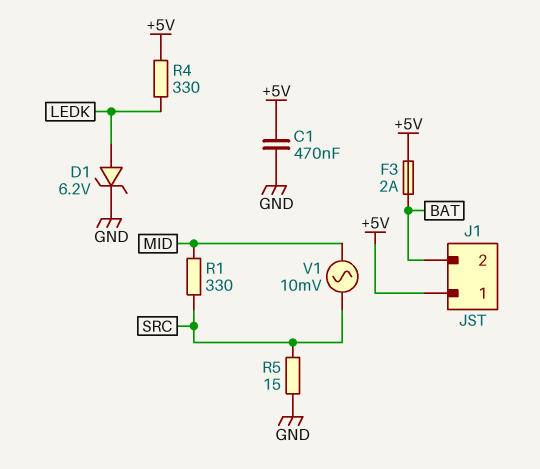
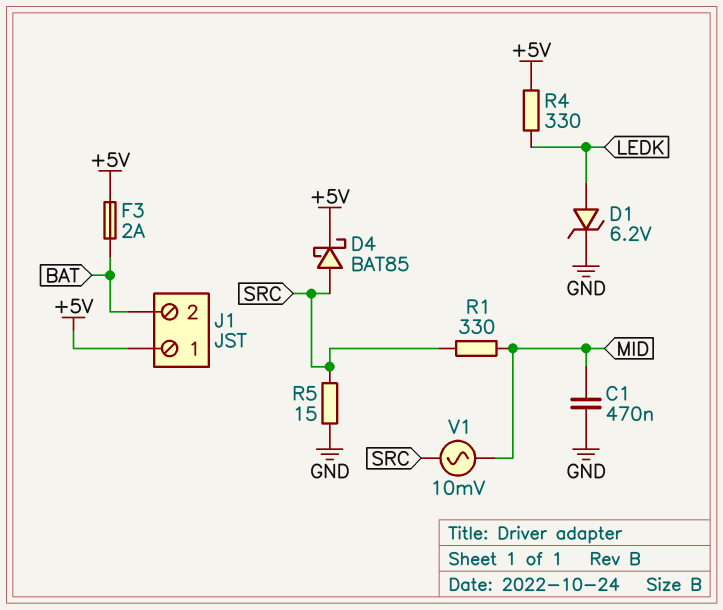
C1: 470nF (+5V, GND) -> 470nF (GND, MID)
D4: none -> schottky BAT85 (A SRC, K +5V)

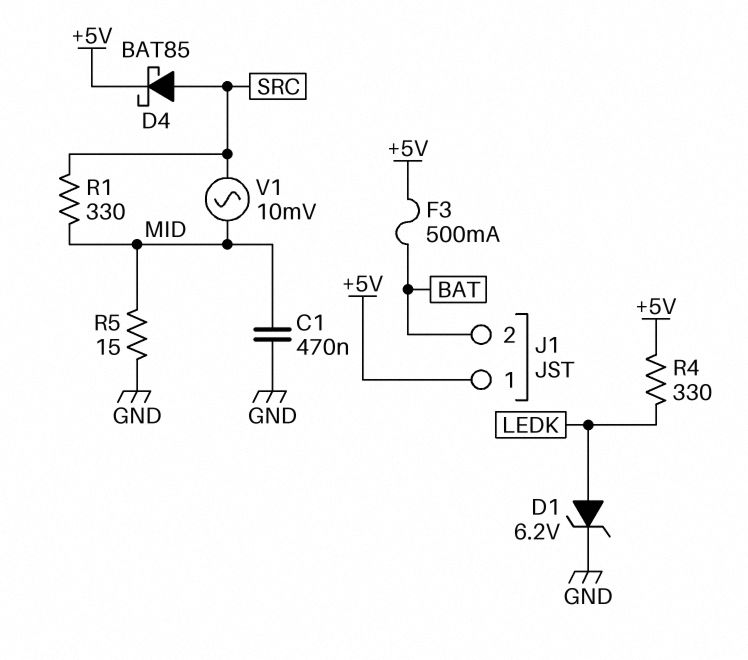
F3: 2A (+5V, BAT) -> 500mA (+5V, BAT)
R5: 15 (GND, SRC) -> 15 (GND, MID)

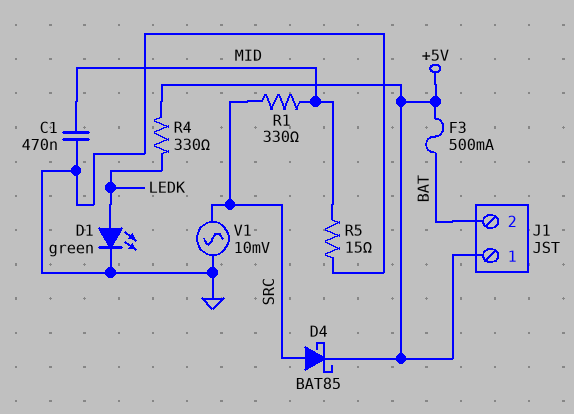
D1: zener 6.2V (A LEDK, K GND) -> LED green (A LEDK, K GND)
V1: AC 10mV (MID, SRC) -> AC 10mV (GND, SRC)

